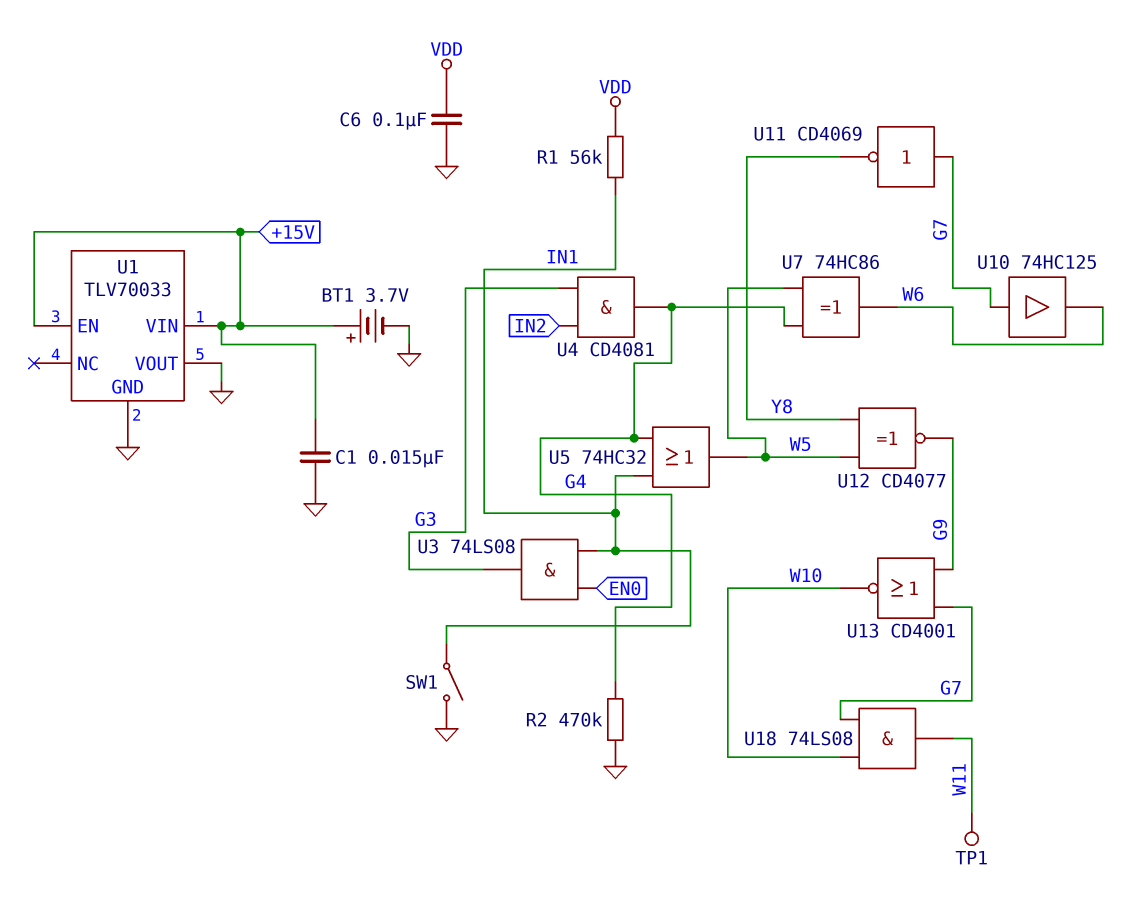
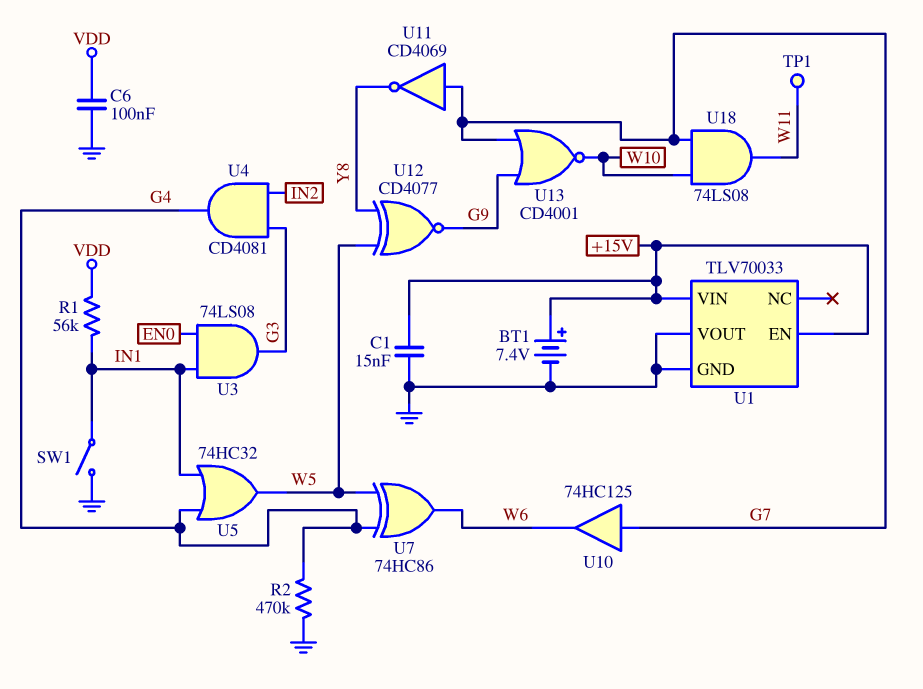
BT1: 3.7V (plus +15V, minus GND) -> 7.4V (plus +15V, minus GND)

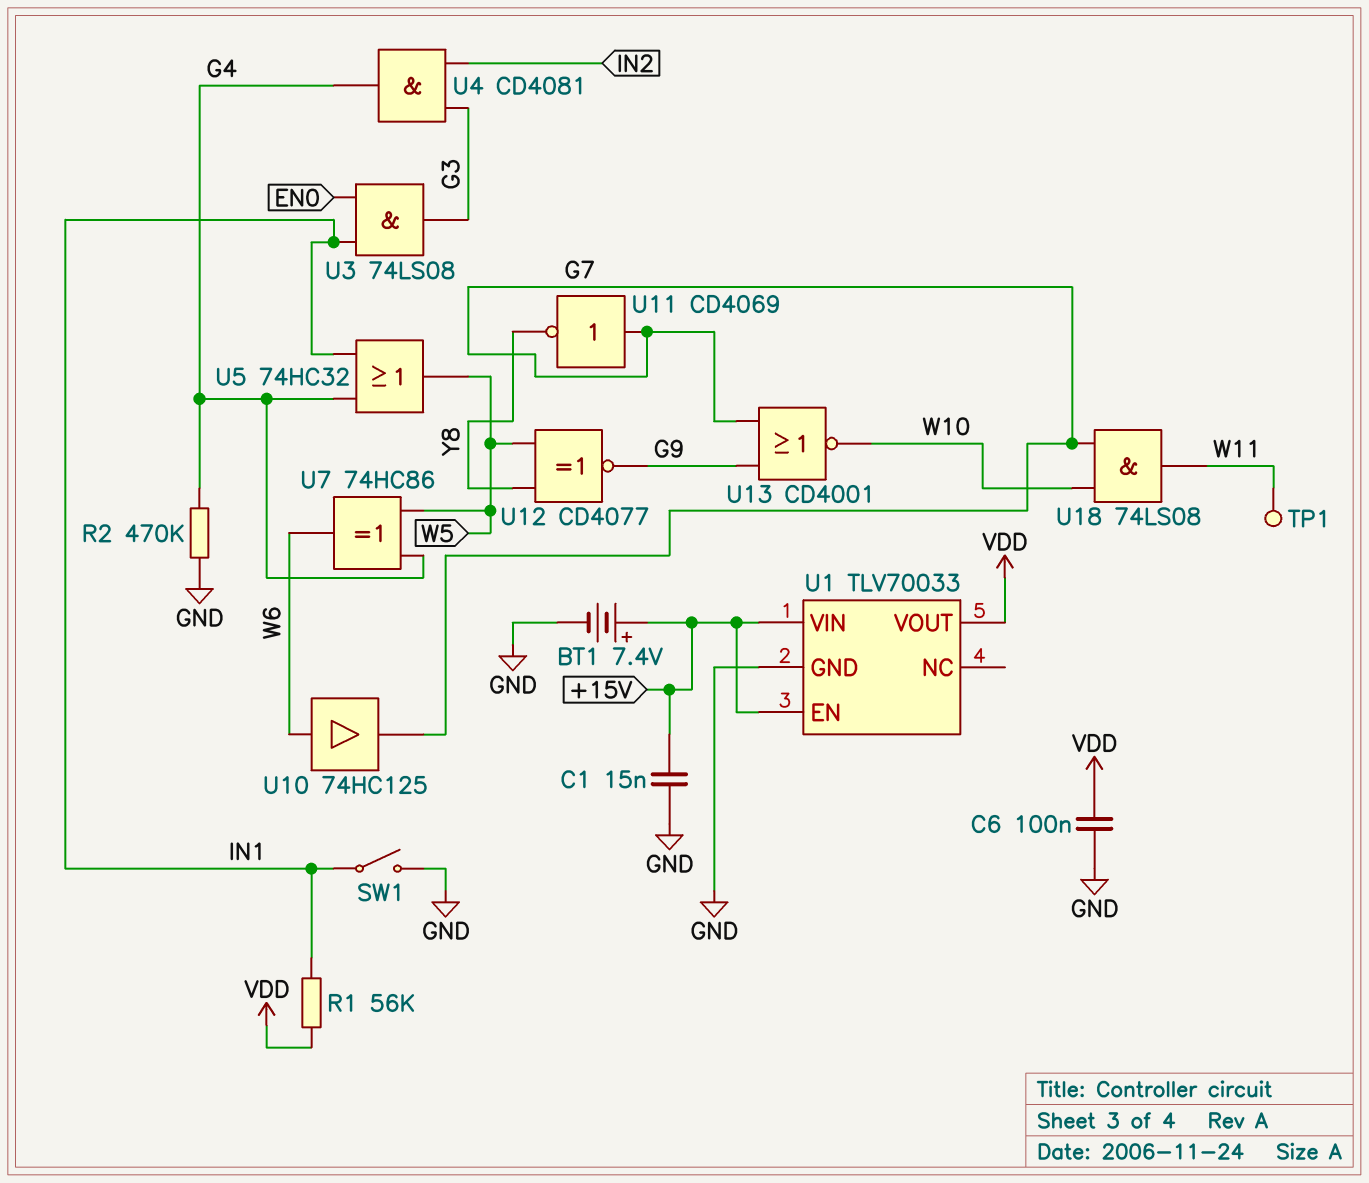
U1 pin VOUT: GND -> VDD
U10: buffer 74HC125 (in G7, out W6) -> buffer 74HC125 (in W6, out G7)

